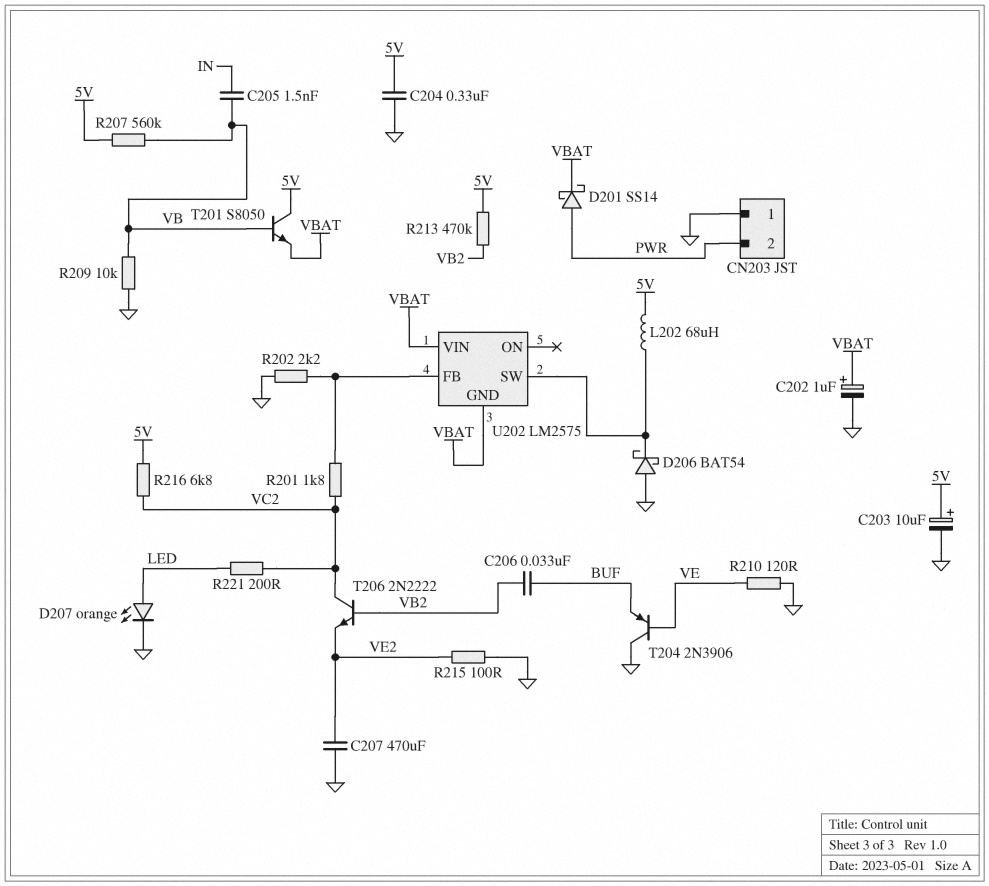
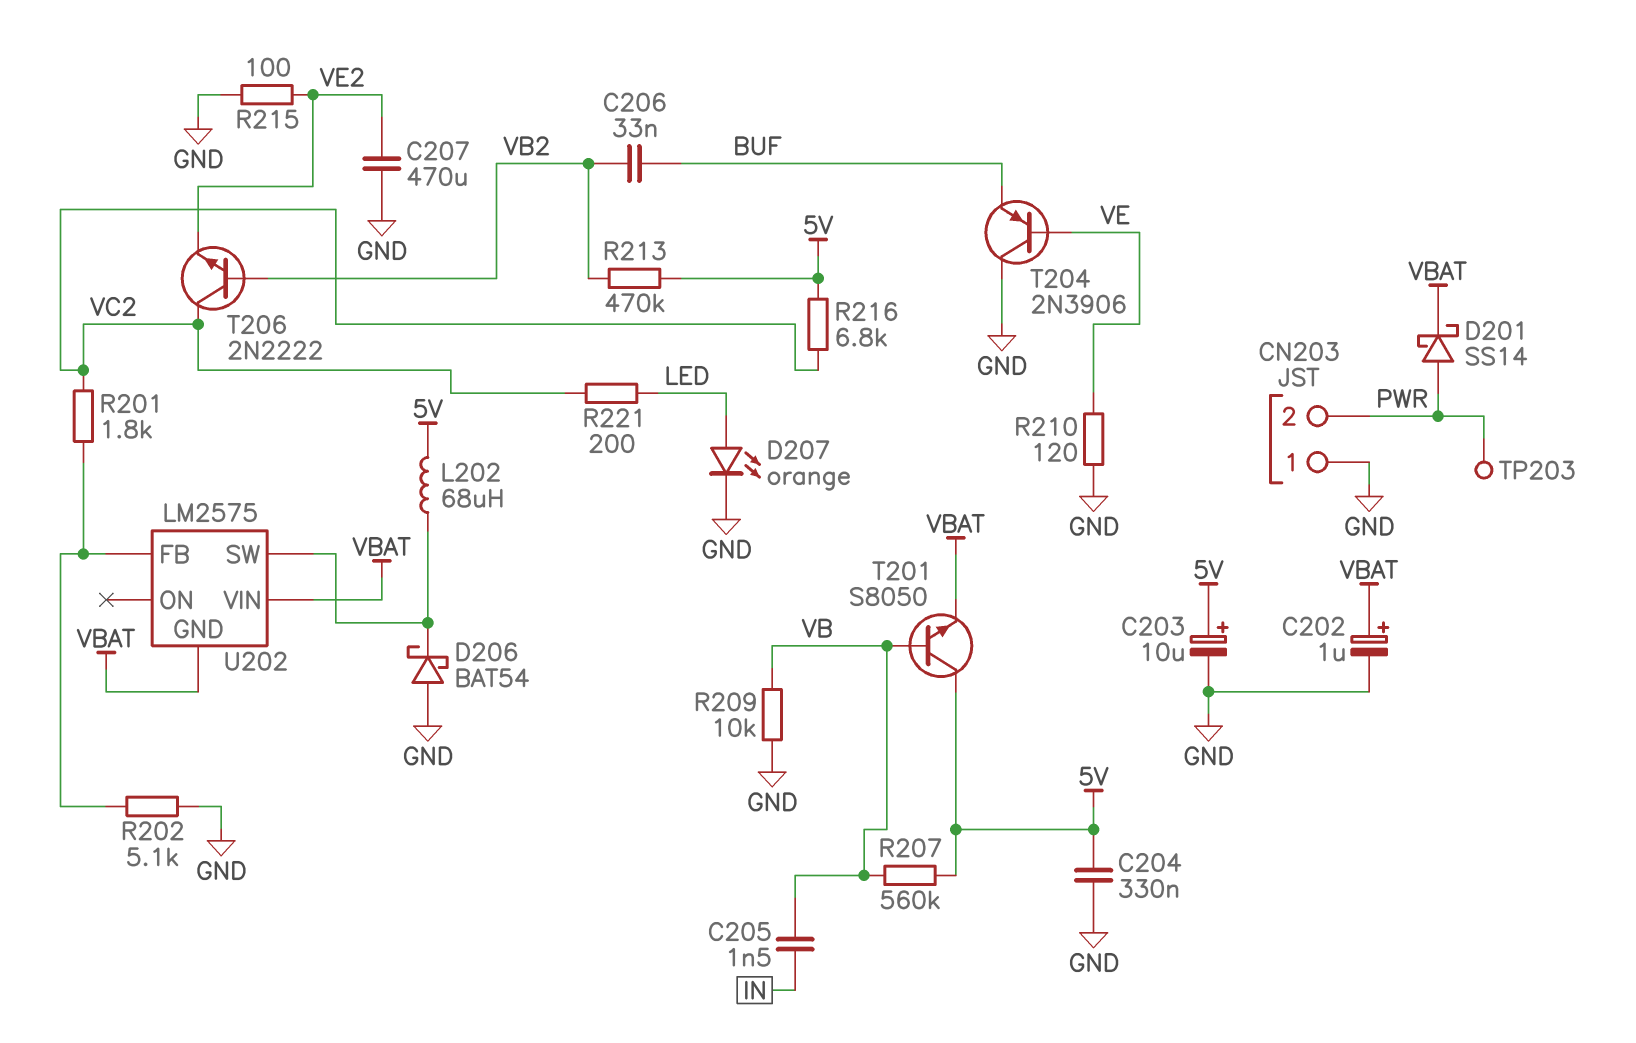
R202: 2.2k (GND, U202/FB) -> 5.1k (GND, U202/FB)
TP203: none -> test point (PWR)

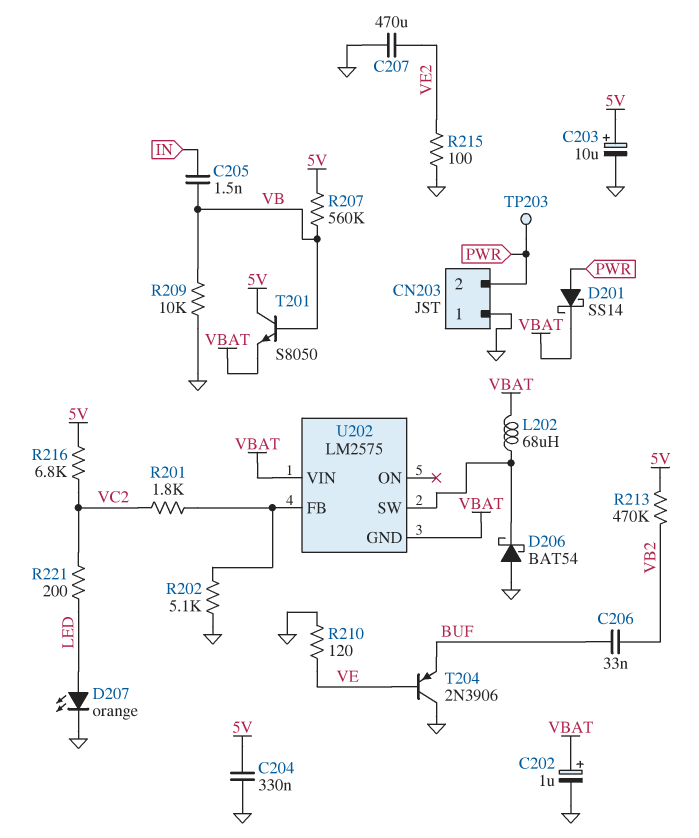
L202: 68uH (5V, U202/SW) -> 68uH (U202/SW, VBAT)
T206: NPN 2N2222 (B VB2, C VC2, E VE2) -> none

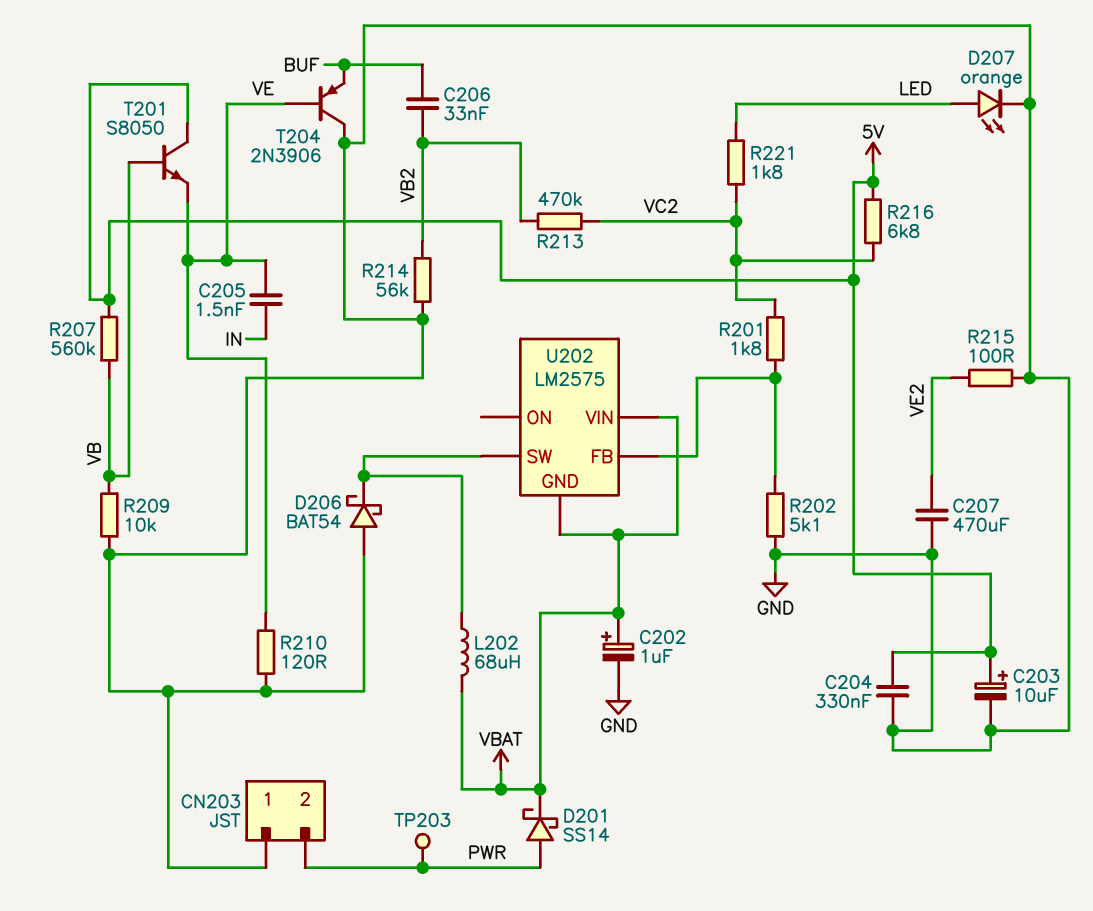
C205: 1.5nF (IN, VB) -> 1.5nF (IN, VE)
R213: 470k (5V, VB2) -> 470k (VB2, VC2)
R214: none -> 56k (GND, VB2)
R221: 200 (LED, VC2) -> 1.8k (LED, VC2)
T201: NPN S8050 (B VB, C 5V, E VBAT) -> NPN S8050 (B VB, C 5V, E VE)

